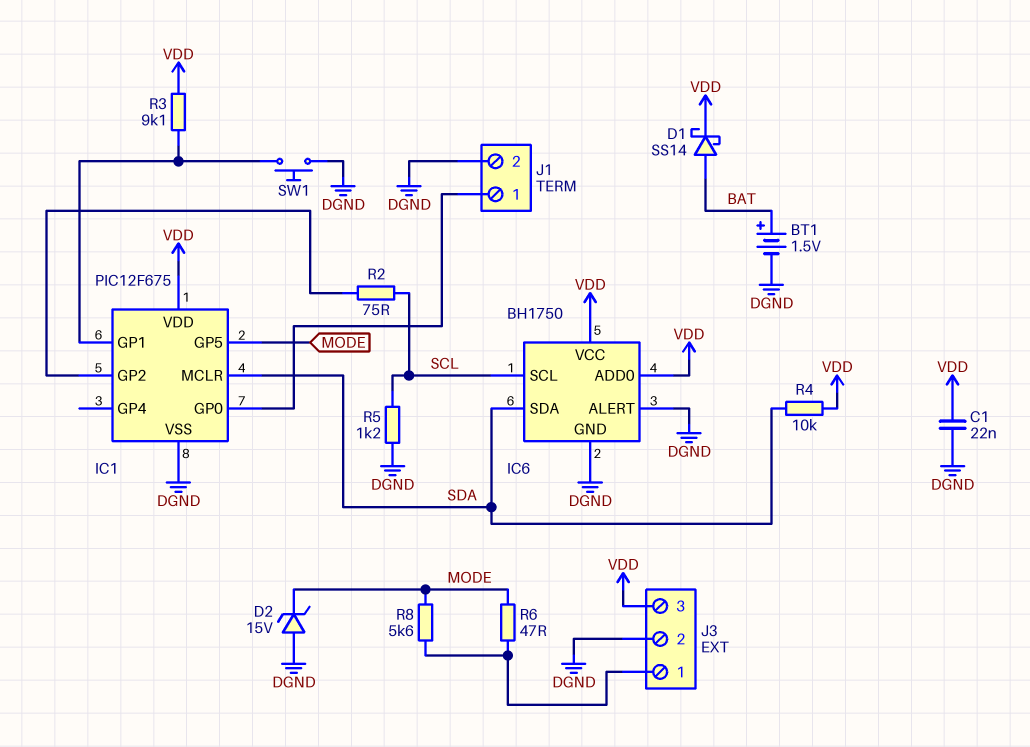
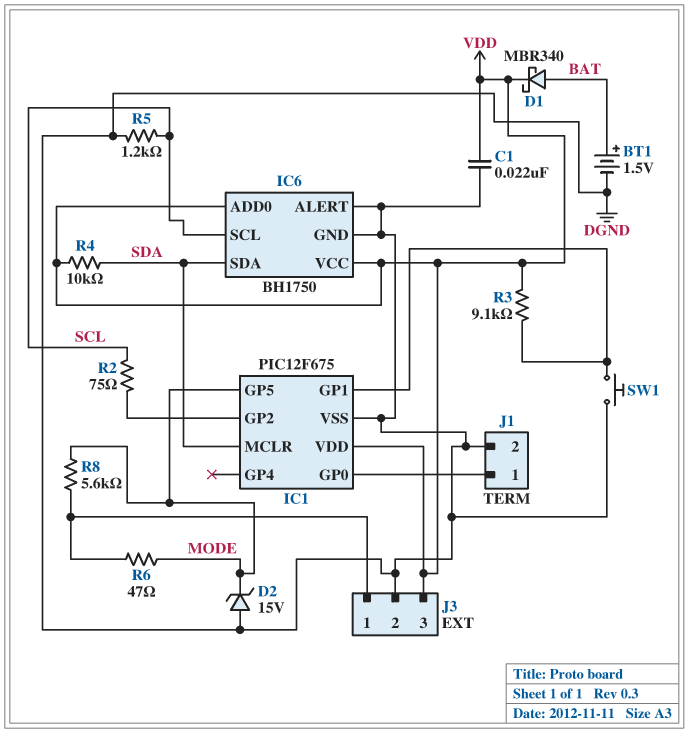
D1: schottky SS14 (A BAT, K VDD) -> schottky MBR340 (A BAT, K VDD)

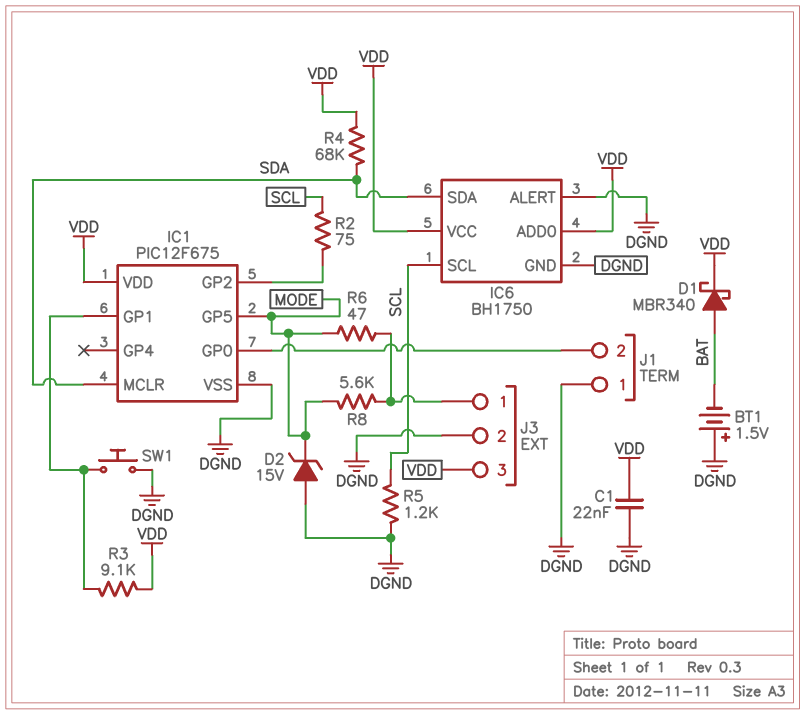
BT1: 1.5V (plus BAT, minus DGND) -> 1.5V (plus DGND, minus BAT)
J1 pin 1: IC1/GP0 -> DGND
J1 pin 2: DGND -> IC1/GP0
R4: 10k (SDA, VDD) -> 68k (SDA, VDD)

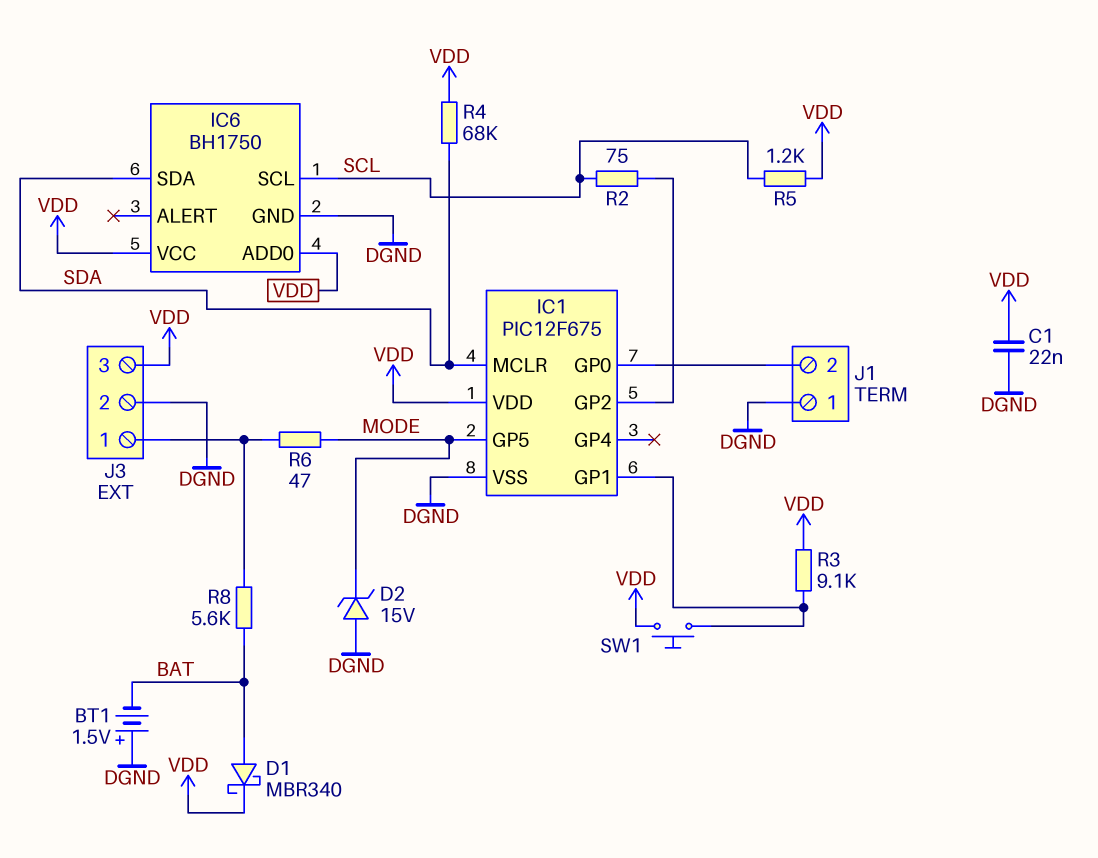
IC6 pin ALERT: DGND -> none
R5: 1.2k (DGND, SCL) -> 1.2k (SCL, VDD)
R8: 5.6k (J3/1, MODE) -> 5.6k (BAT, J3/1)
SW1: button (DGND, IC1/GP1) -> button (IC1/GP1, VDD)

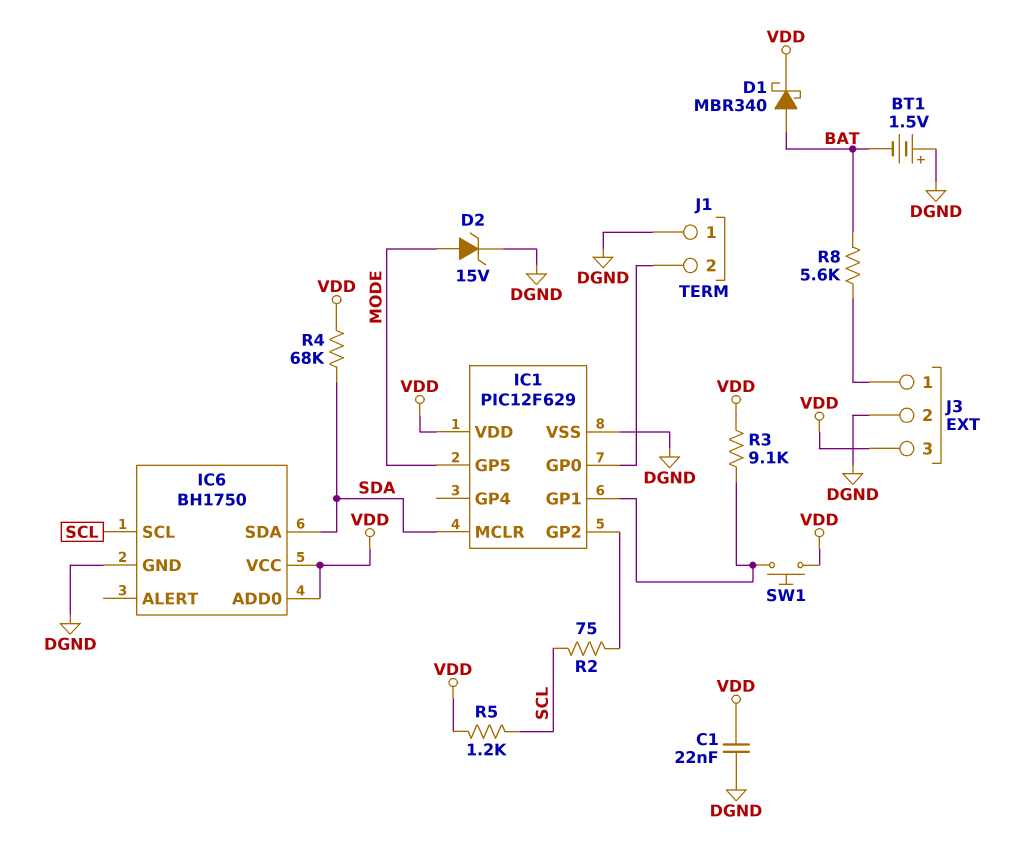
D2: zener 15V (A DGND, K MODE) -> zener 15V (A MODE, K DGND)
IC1: PIC12F675 -> PIC12F629
R6: 47 (J3/1, MODE) -> none

